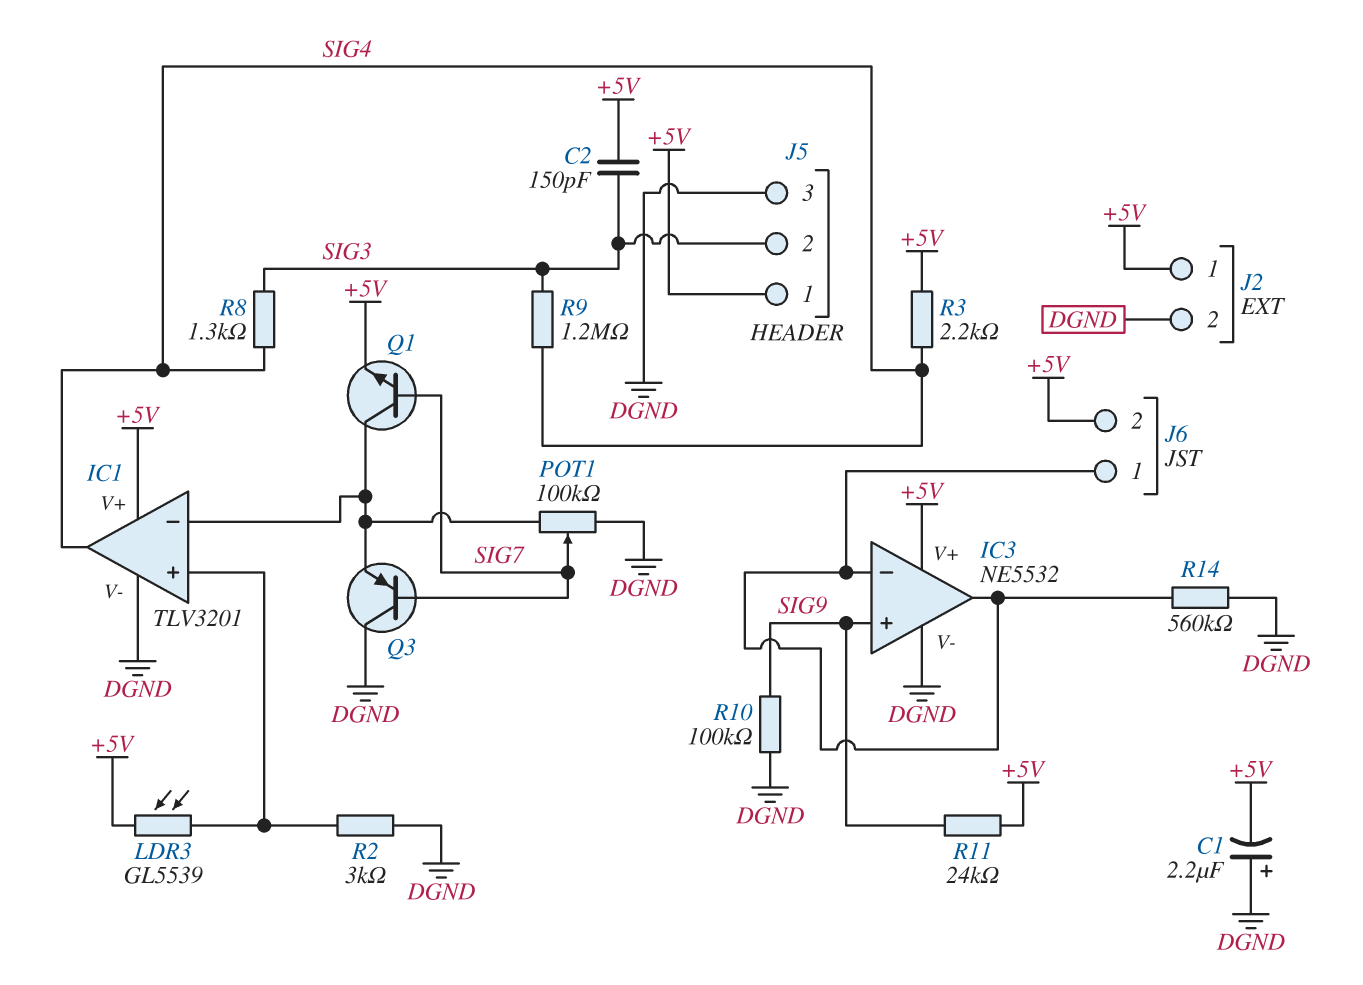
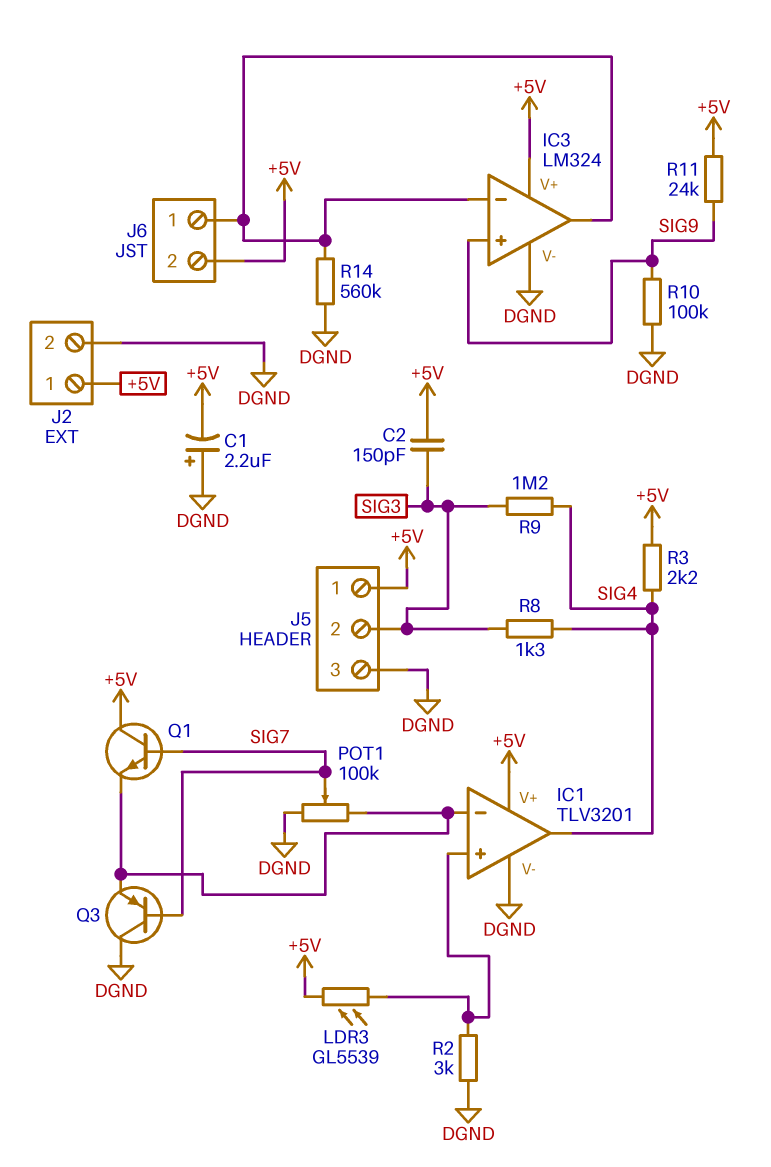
IC3: NE5532 -> LM324
Q1: NPN (B SIG7, C IC1/in-, E +5V) -> NPN (B SIG7, C +5V, E IC1/in-)

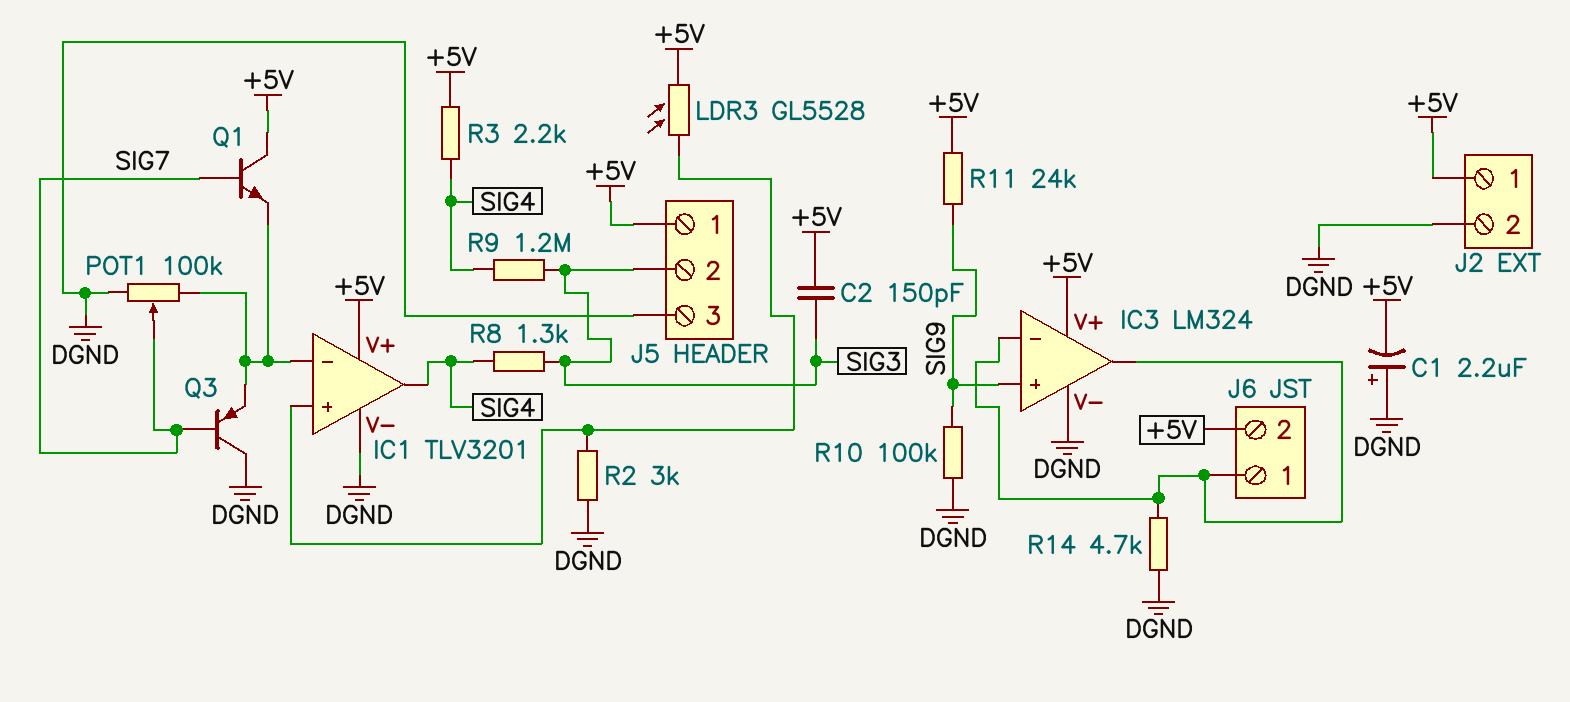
LDR3: GL5539 (+5V, IC1/in+) -> GL5528 (+5V, IC1/in+)
R14: 560k (DGND, IC3/in-) -> 4.7k (DGND, IC3/in-)

